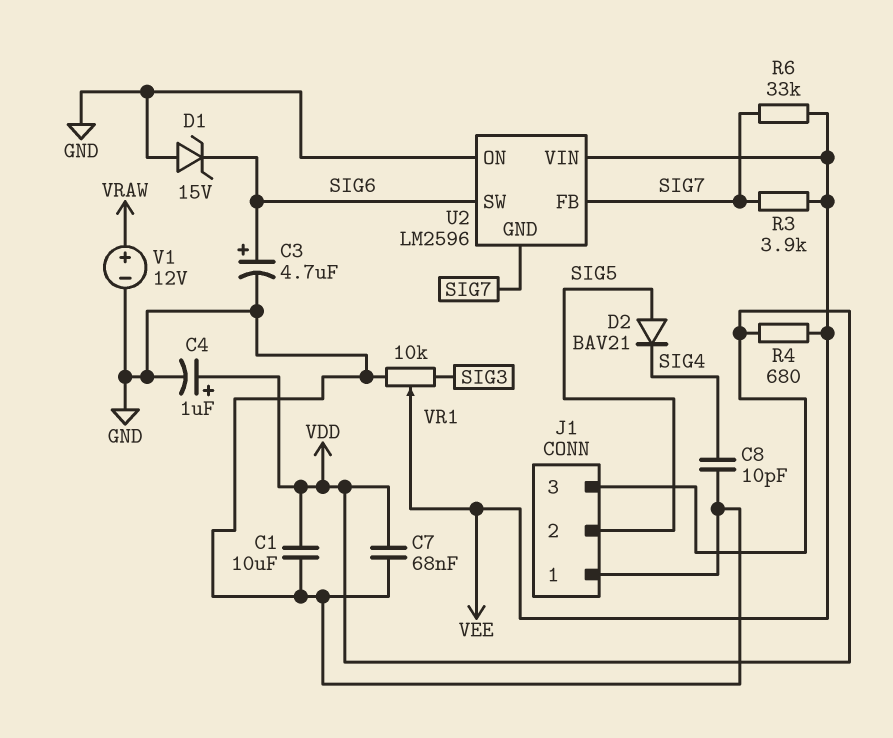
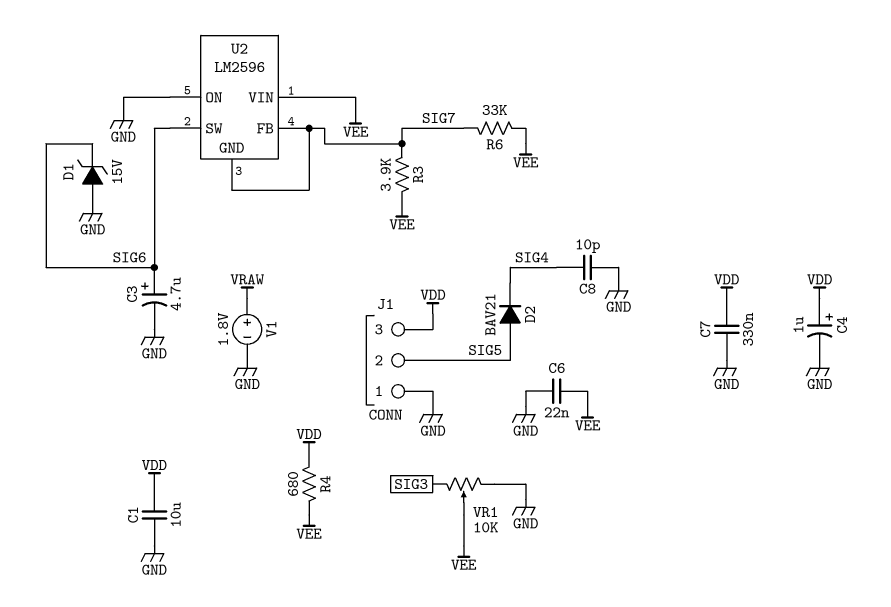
C6: none -> 22nF (GND, VEE)
C7: 68nF (GND, VDD) -> 330nF (GND, VDD)
V1: 12V (plus VRAW, minus GND) -> 1.8V (plus VRAW, minus GND)

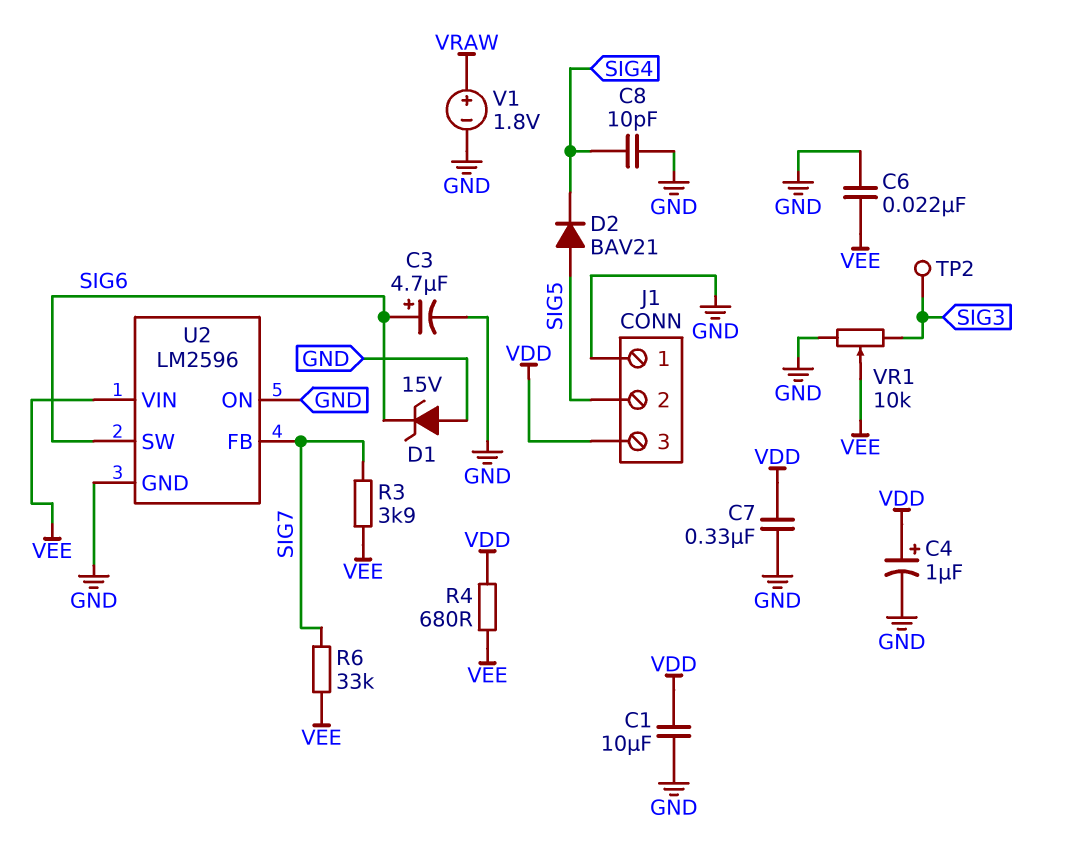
TP2: none -> test point (SIG3)
U2 pin GND: SIG7 -> GND

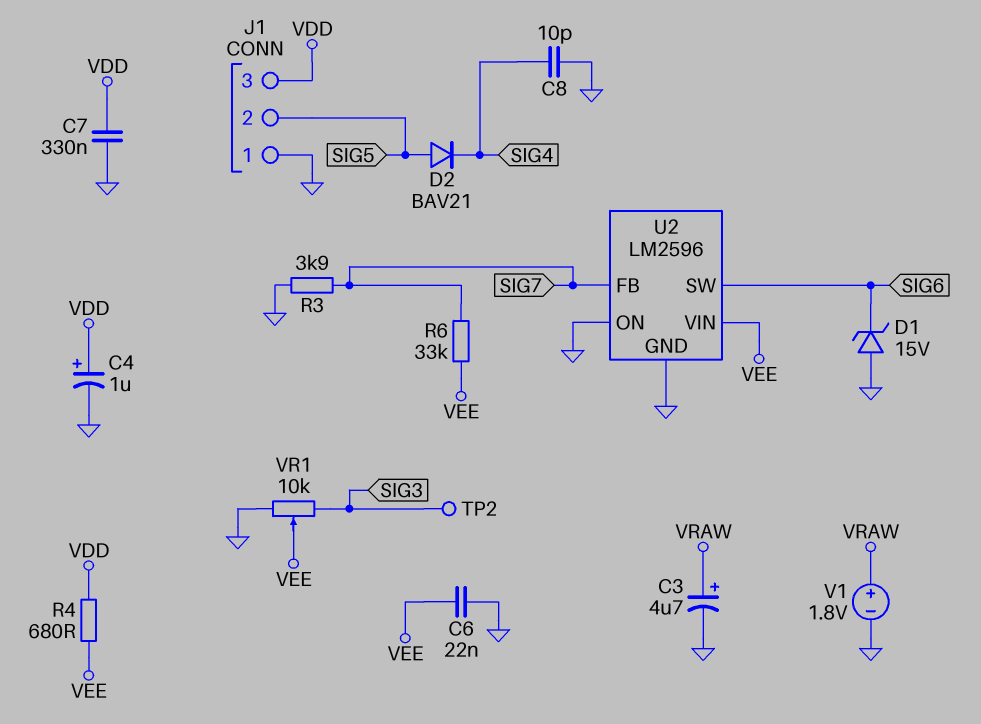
C1: 10uF (GND, VDD) -> none
C3: 4.7uF (plus SIG6, minus GND) -> 4.7uF (plus VRAW, minus GND)
R3: 3.9k (SIG7, VEE) -> 3.9k (GND, SIG7)

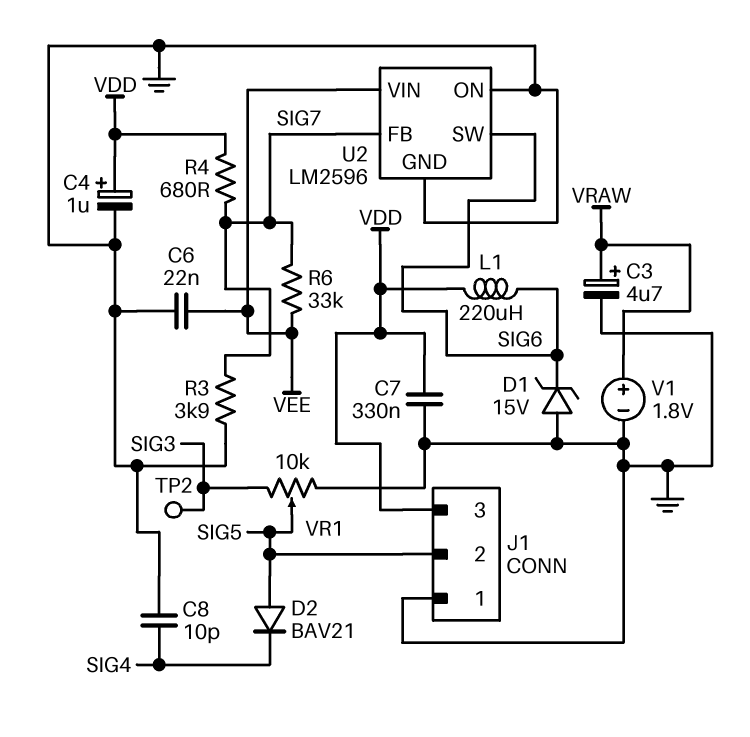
L1: none -> 220uH (SIG6, VDD)
R4: 680 (VDD, VEE) -> 680 (SIG7, VDD)
VR1: 10k (GND, SIG3, wiper VEE) -> 10k (GND, SIG3, wiper SIG5)

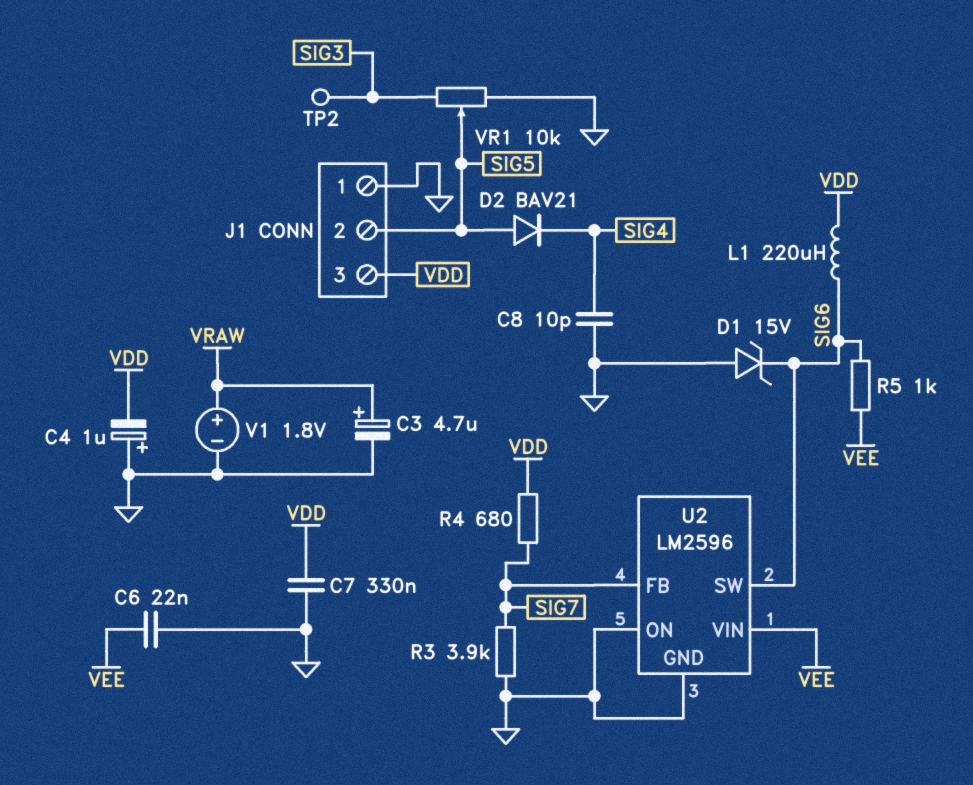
C4: 1uF (plus VDD, minus GND) -> 1uF (plus GND, minus VDD)
R5: none -> 1k (SIG6, VEE)
R6: 33k (SIG7, VEE) -> none

